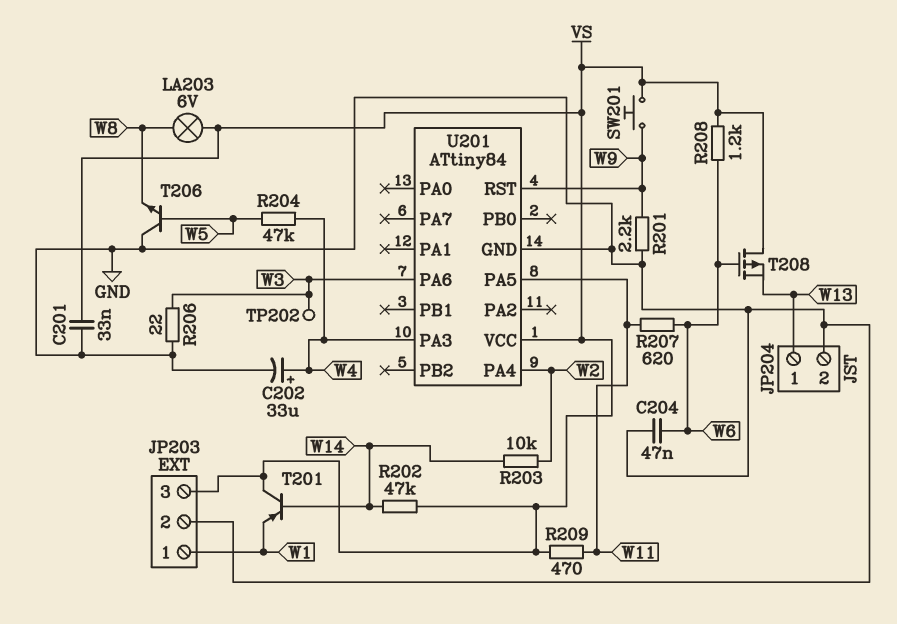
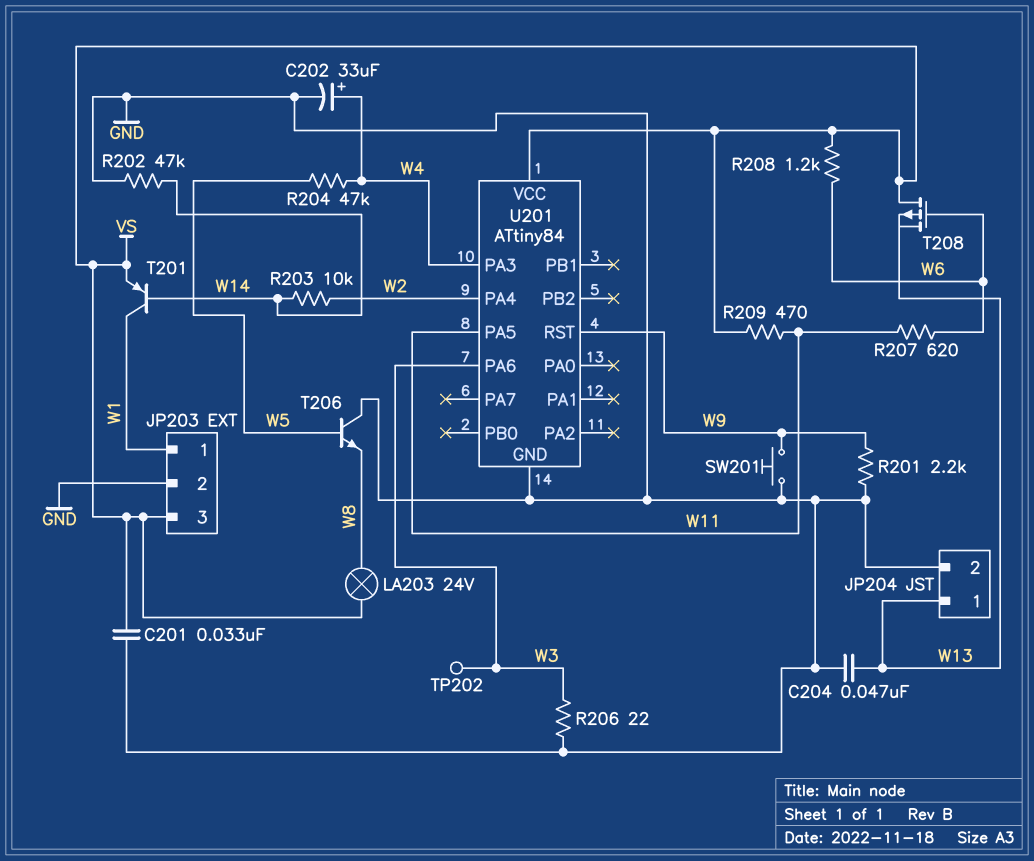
C204: 47nF (GND, W6) -> 47nF (GND, W13)
LA203: lamp 6V (VS, W8) -> lamp 24V (VS, W8)
R202: 47k (VS, W14) -> 47k (GND, W14)
SW201: button (VS, W9) -> button (GND, W9)
T201: PNP (B W14, C VS, E W1) -> PNP (B W14, C W1, E VS)

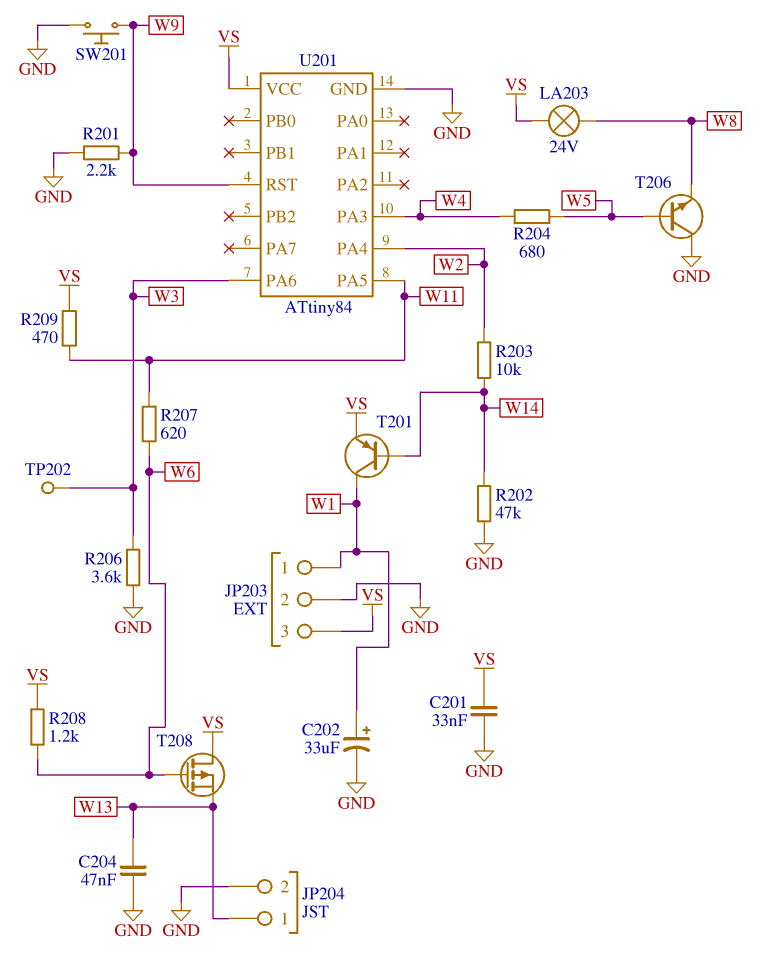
C202: 33uF (plus W4, minus GND) -> 33uF (plus W1, minus GND)
R204: 47k (W4, W5) -> 680 (W4, W5)
R206: 22 (GND, W3) -> 3.6k (GND, W3)

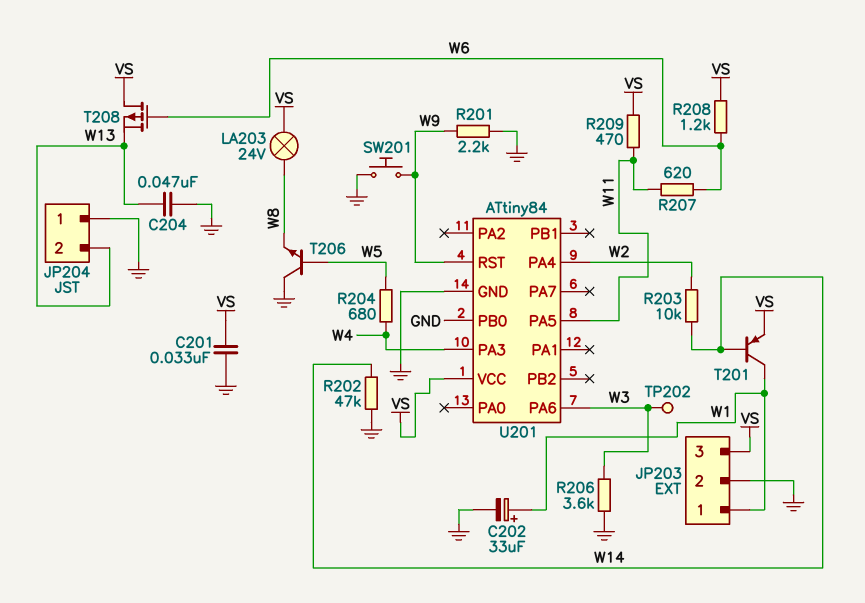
JP204 pin 1: W13 -> GND
JP204 pin 2: GND -> W13
U201 pin PB0: none -> GND

